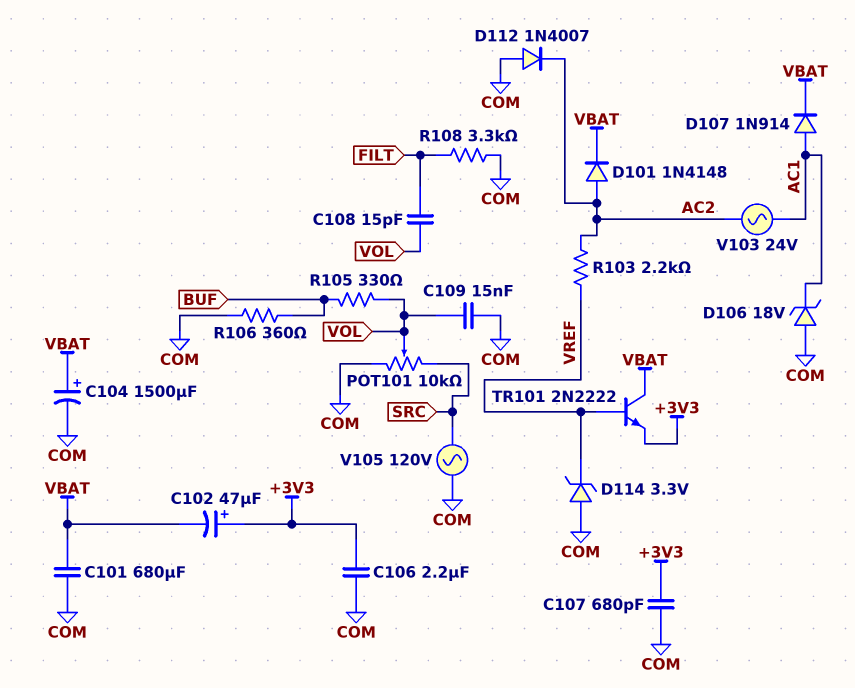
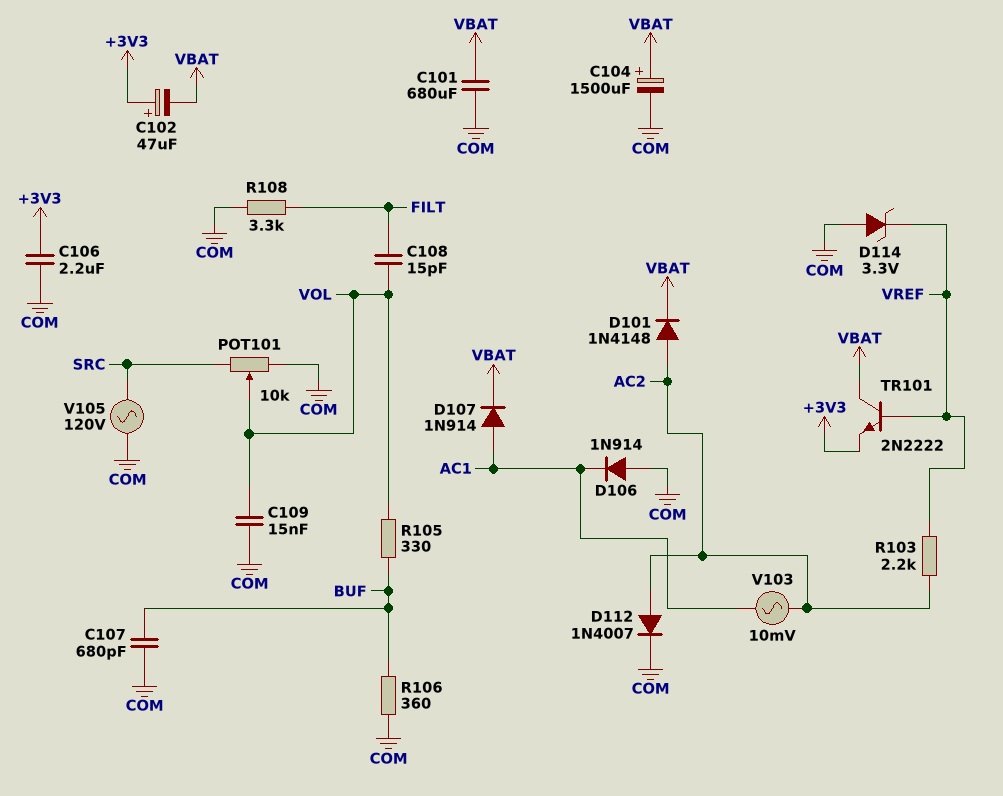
C107: 680pF (+3V3, COM) -> 680pF (BUF, COM)
D106: zener 18V (A COM, K AC1) -> diode 1N914 (A COM, K AC1)
D112: diode 1N4007 (A COM, K AC2) -> diode 1N4007 (A AC2, K COM)
V103: AC 24V (AC1, AC2) -> AC 10mV (AC1, AC2)

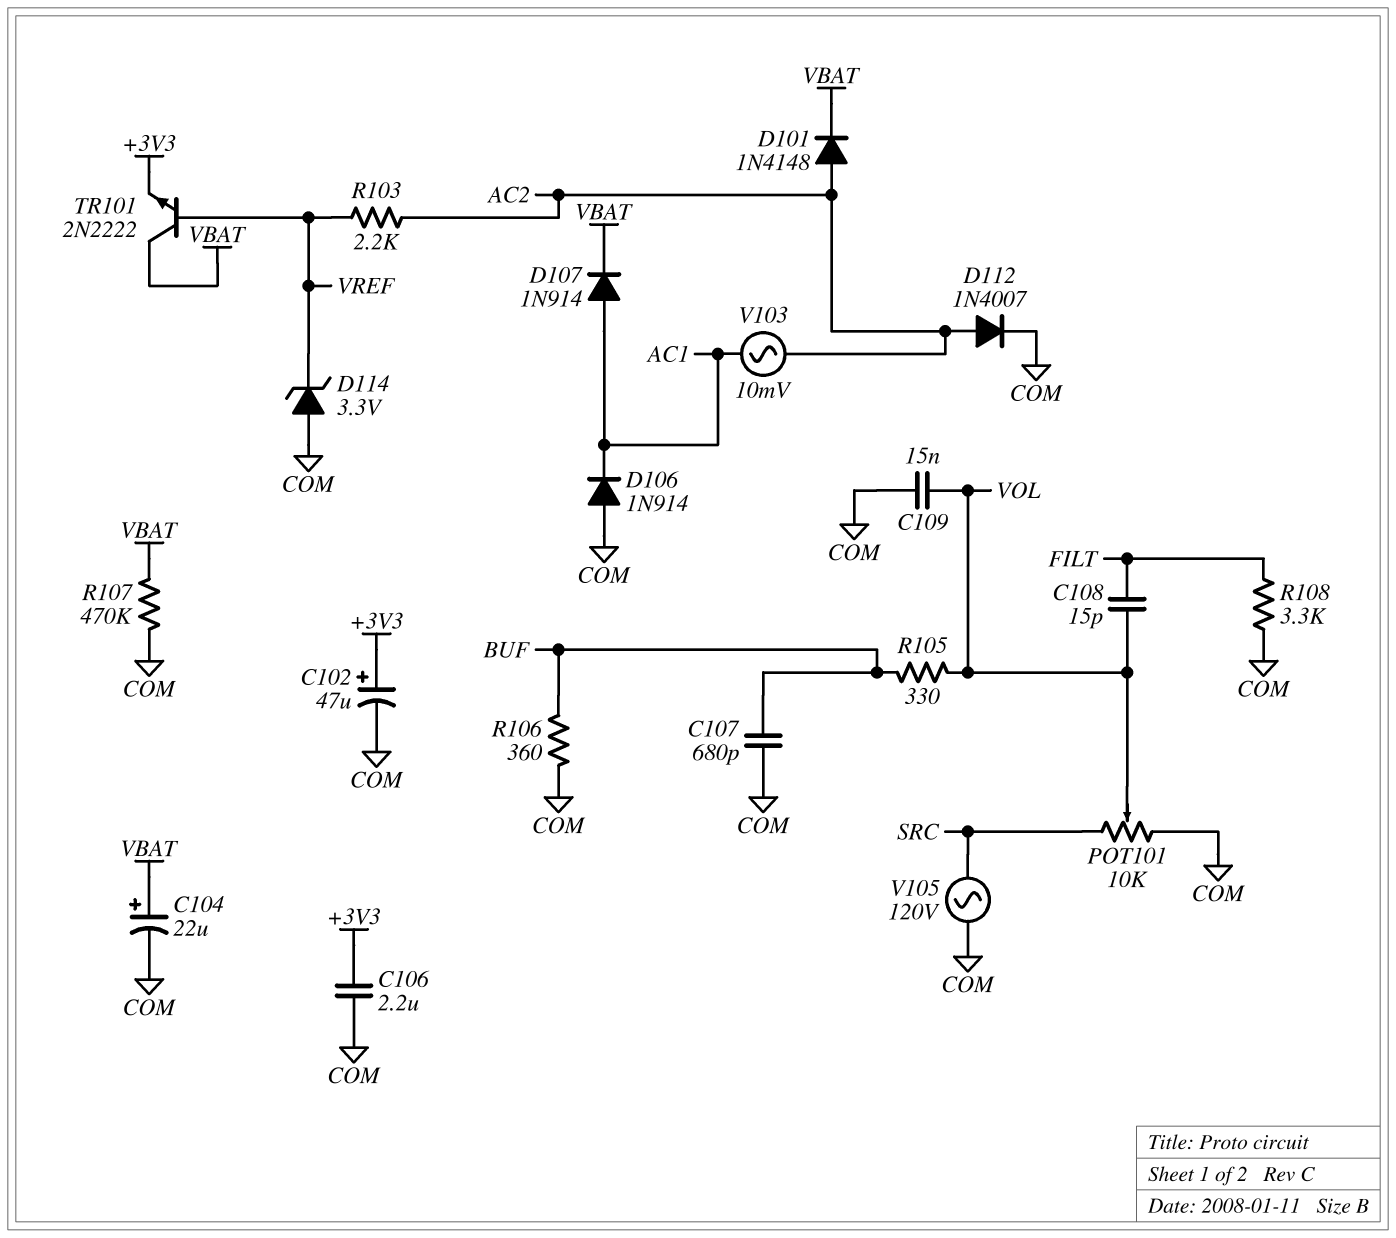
C101: 680uF (COM, VBAT) -> none
C102: 47uF (plus +3V3, minus VBAT) -> 47uF (plus +3V3, minus COM)
C104: 1500uF (plus VBAT, minus COM) -> 22uF (plus VBAT, minus COM)
R107: none -> 470k (COM, VBAT)

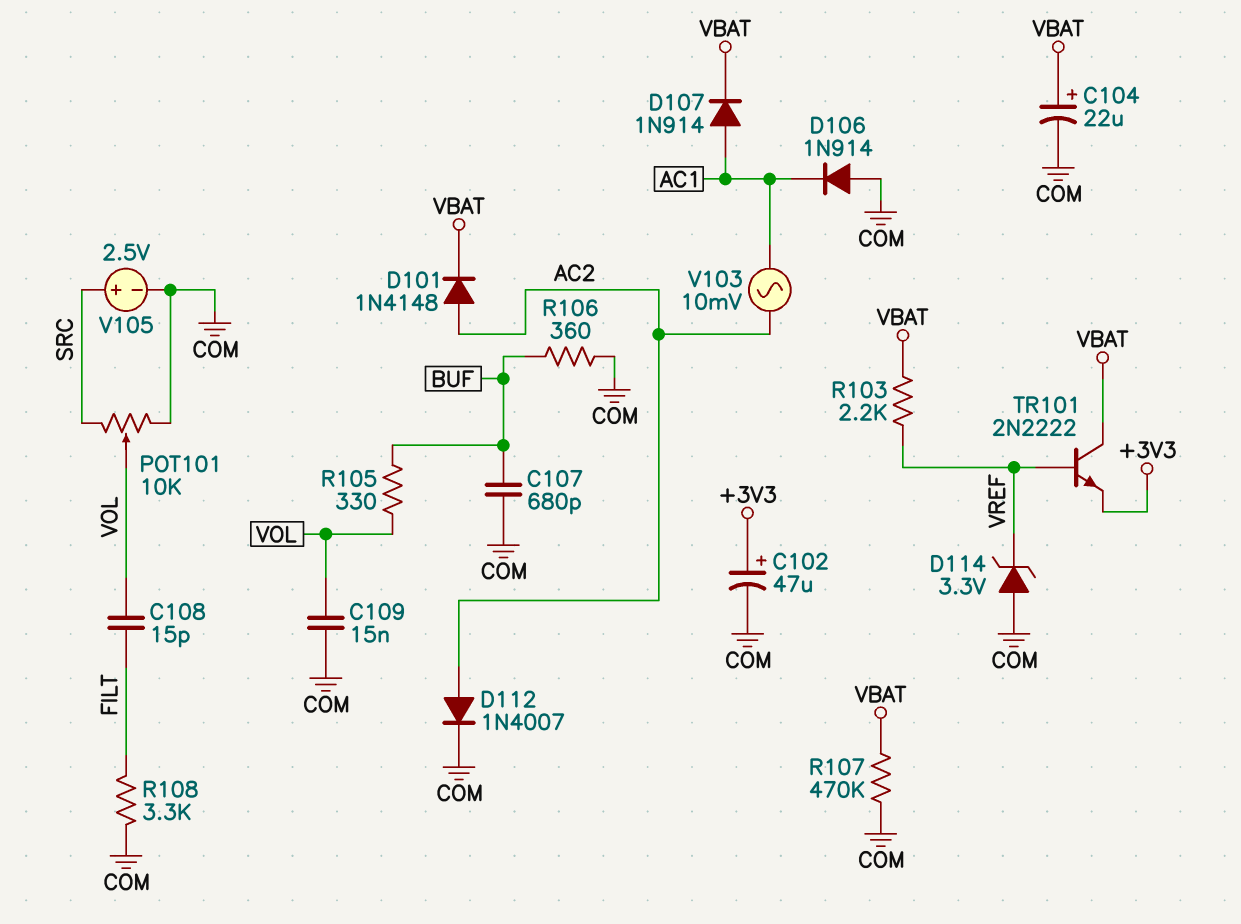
C106: 2.2uF (+3V3, COM) -> none
R103: 2.2k (AC2, VREF) -> 2.2k (VBAT, VREF)
V105: AC 120V (COM, SRC) -> 2.5V (plus SRC, minus COM)

